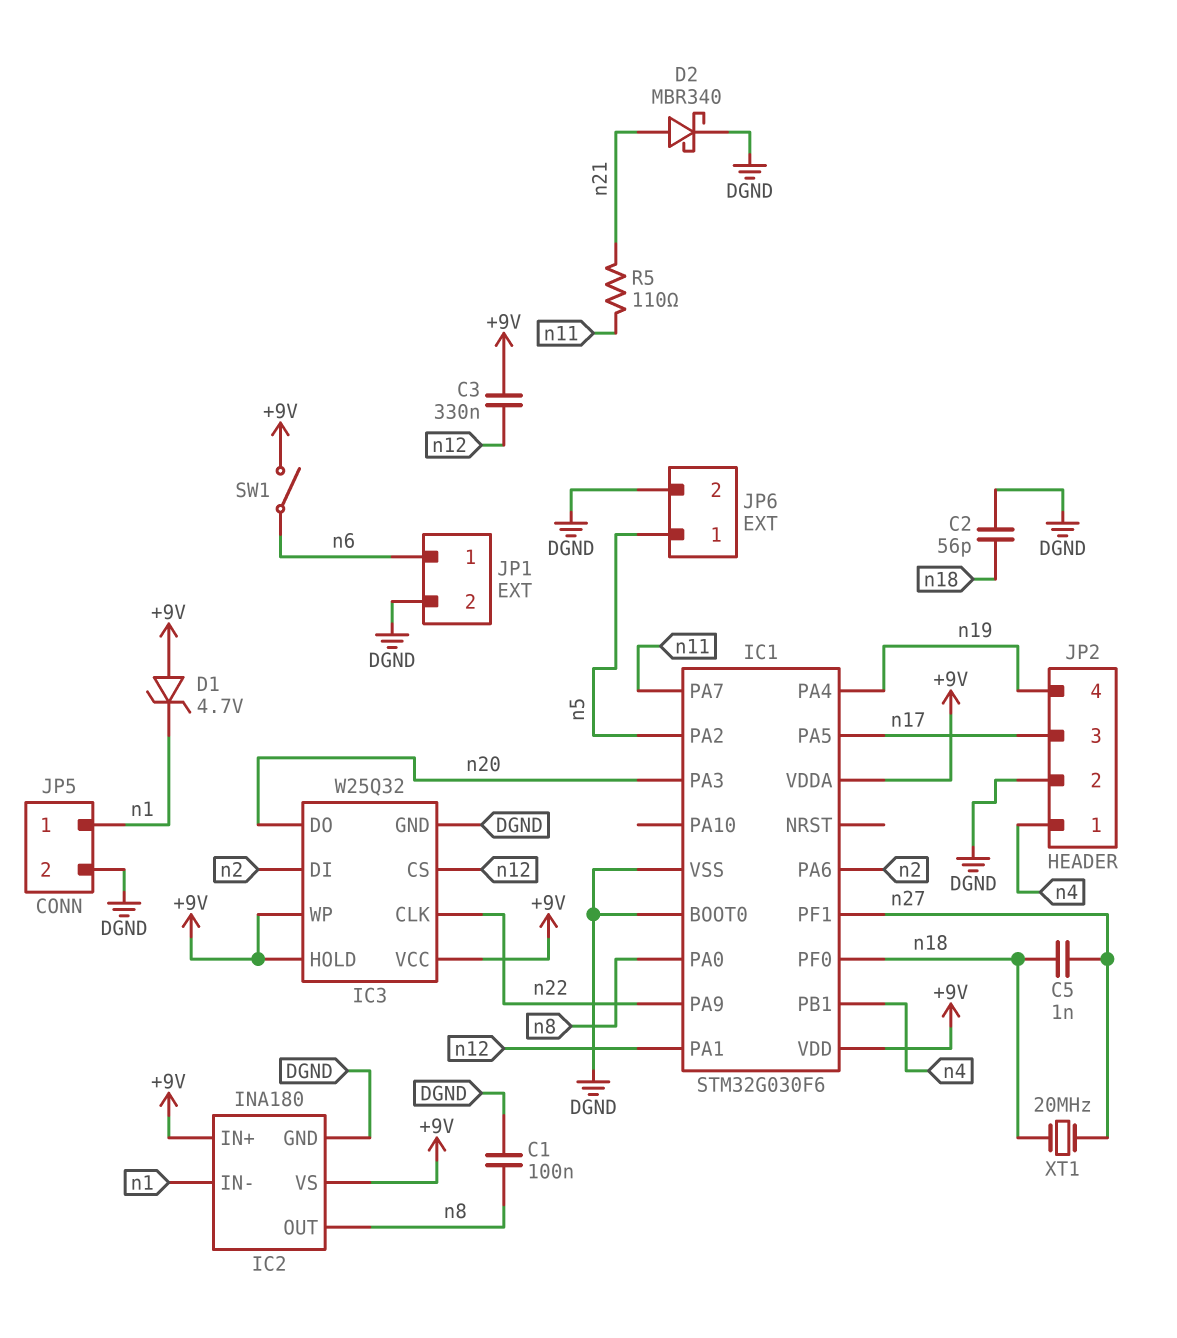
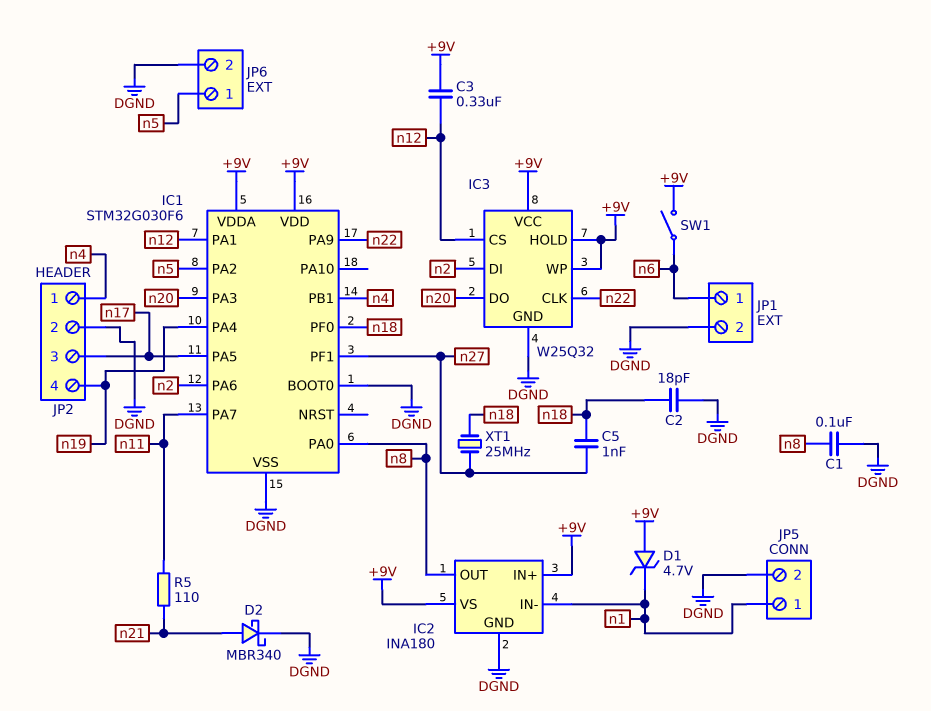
C2: 56pF (DGND, n18) -> 18pF (DGND, n18)
XT1: 20MHz (n18, n27) -> 25MHz (n18, n27)

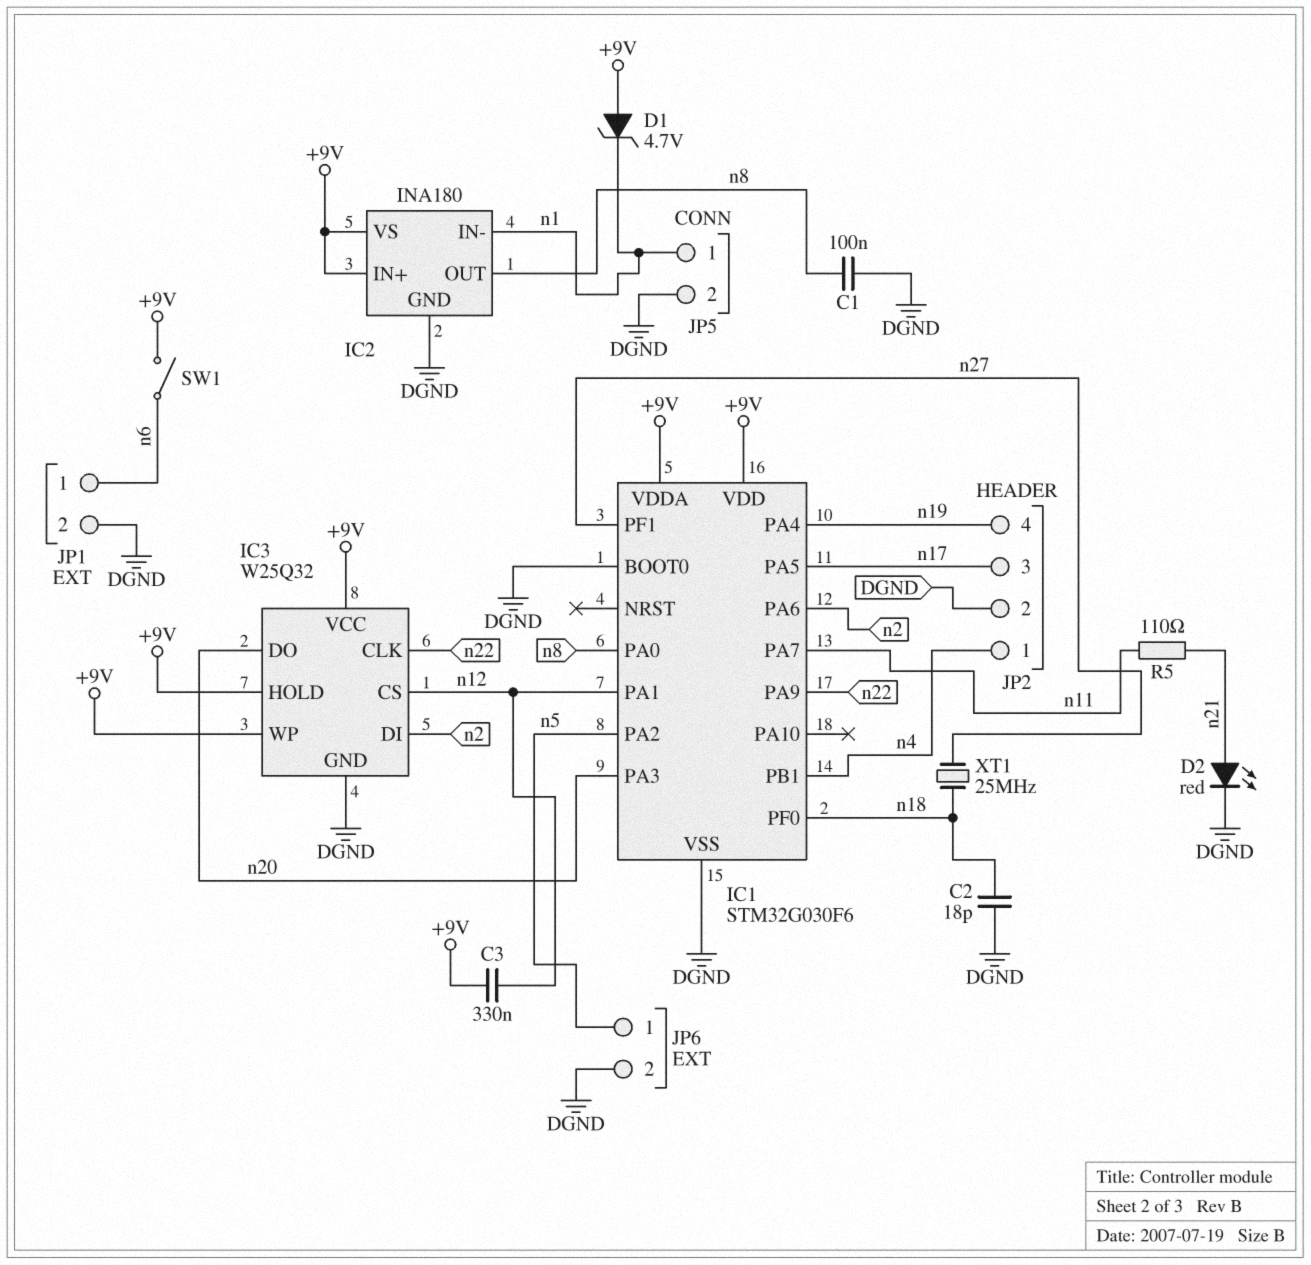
C5: 1nF (n18, n27) -> none
D2: schottky MBR340 (A n21, K DGND) -> LED red (A n21, K DGND)

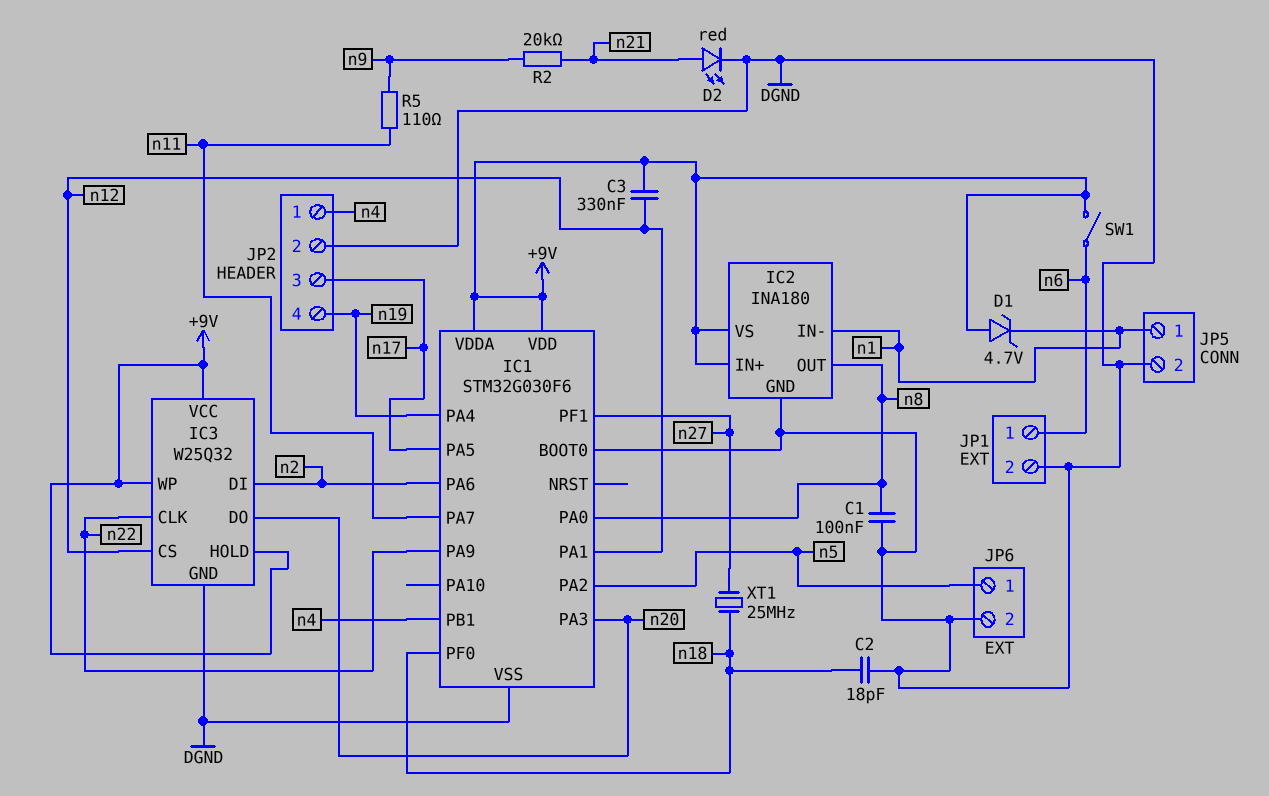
R2: none -> 20k (n9, n21)
R5: 110 (n11, n21) -> 110 (n9, n11)

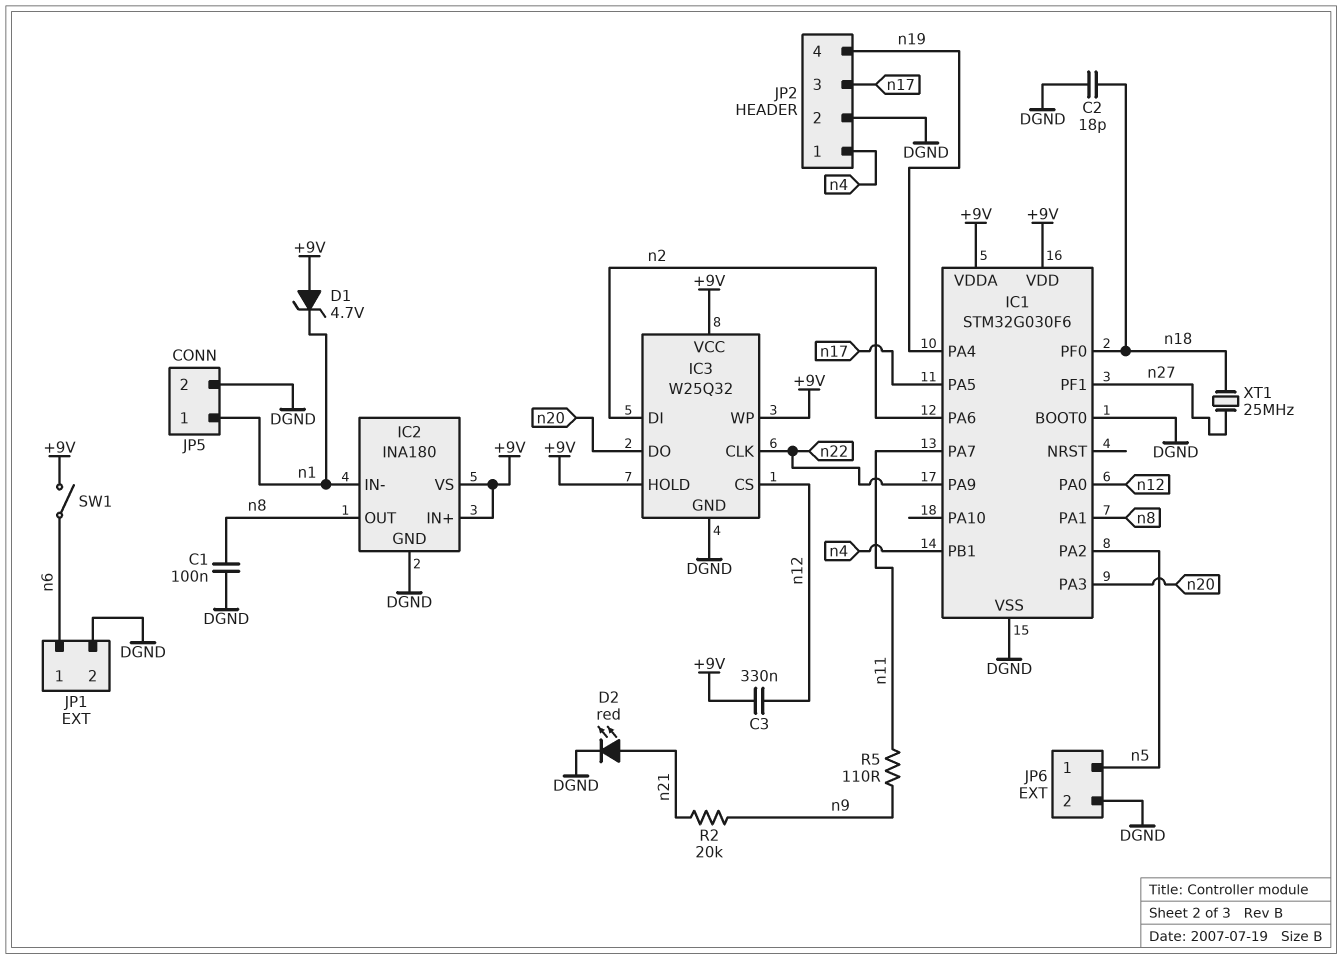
IC1 pin PA0: n8 -> n12
IC1 pin PA1: n12 -> n8

